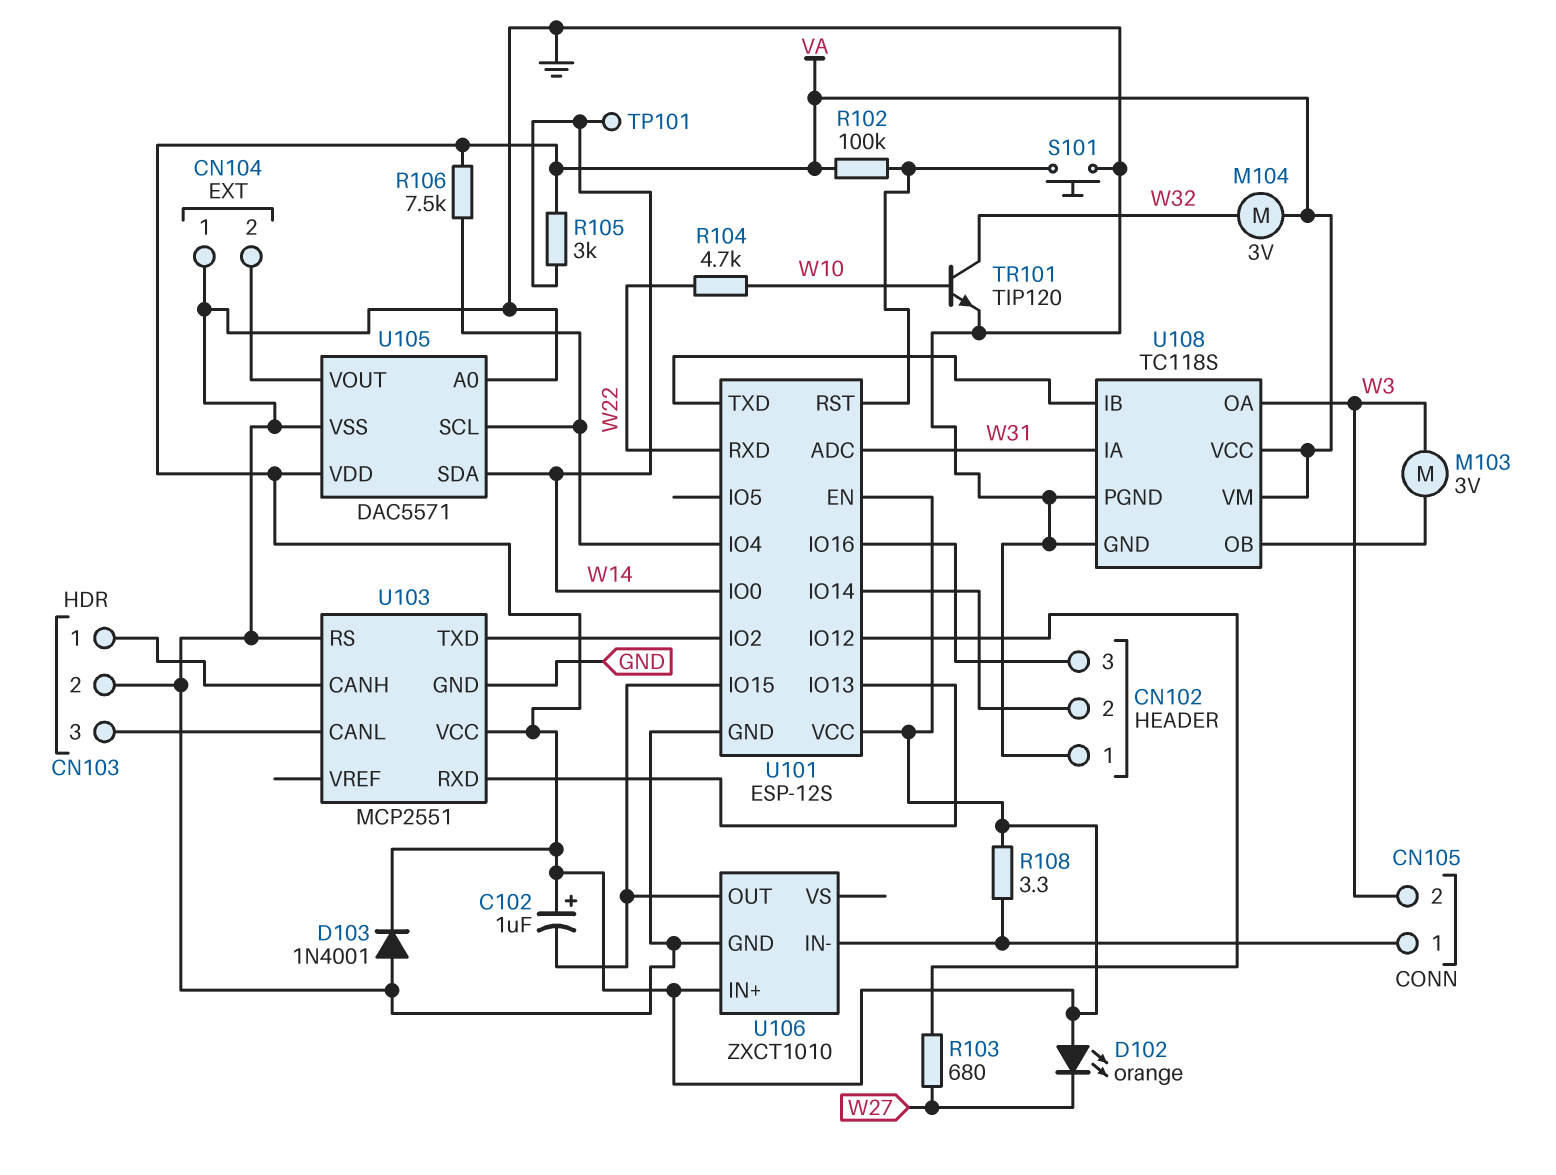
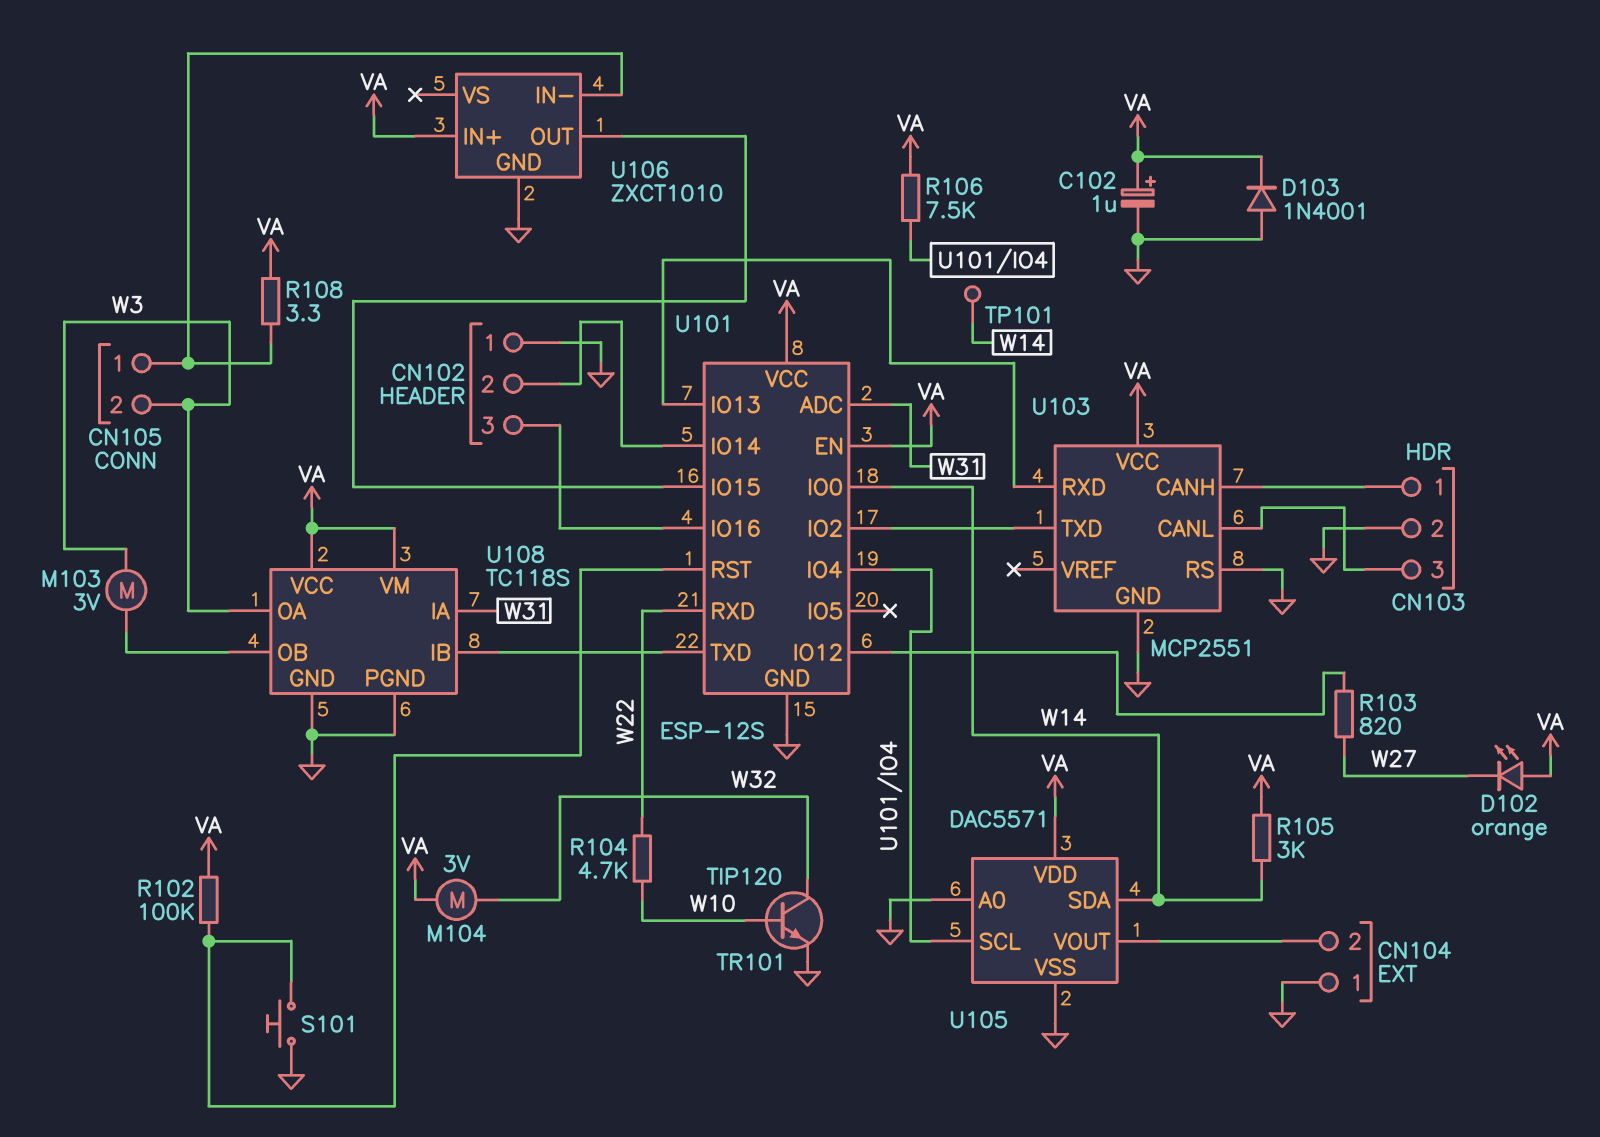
C102: 1uF (plus VA, minus U101/IO15) -> 1uF (plus VA, minus GND)
R103: 680 (U101/IO12, W27) -> 820 (U101/IO12, W27)

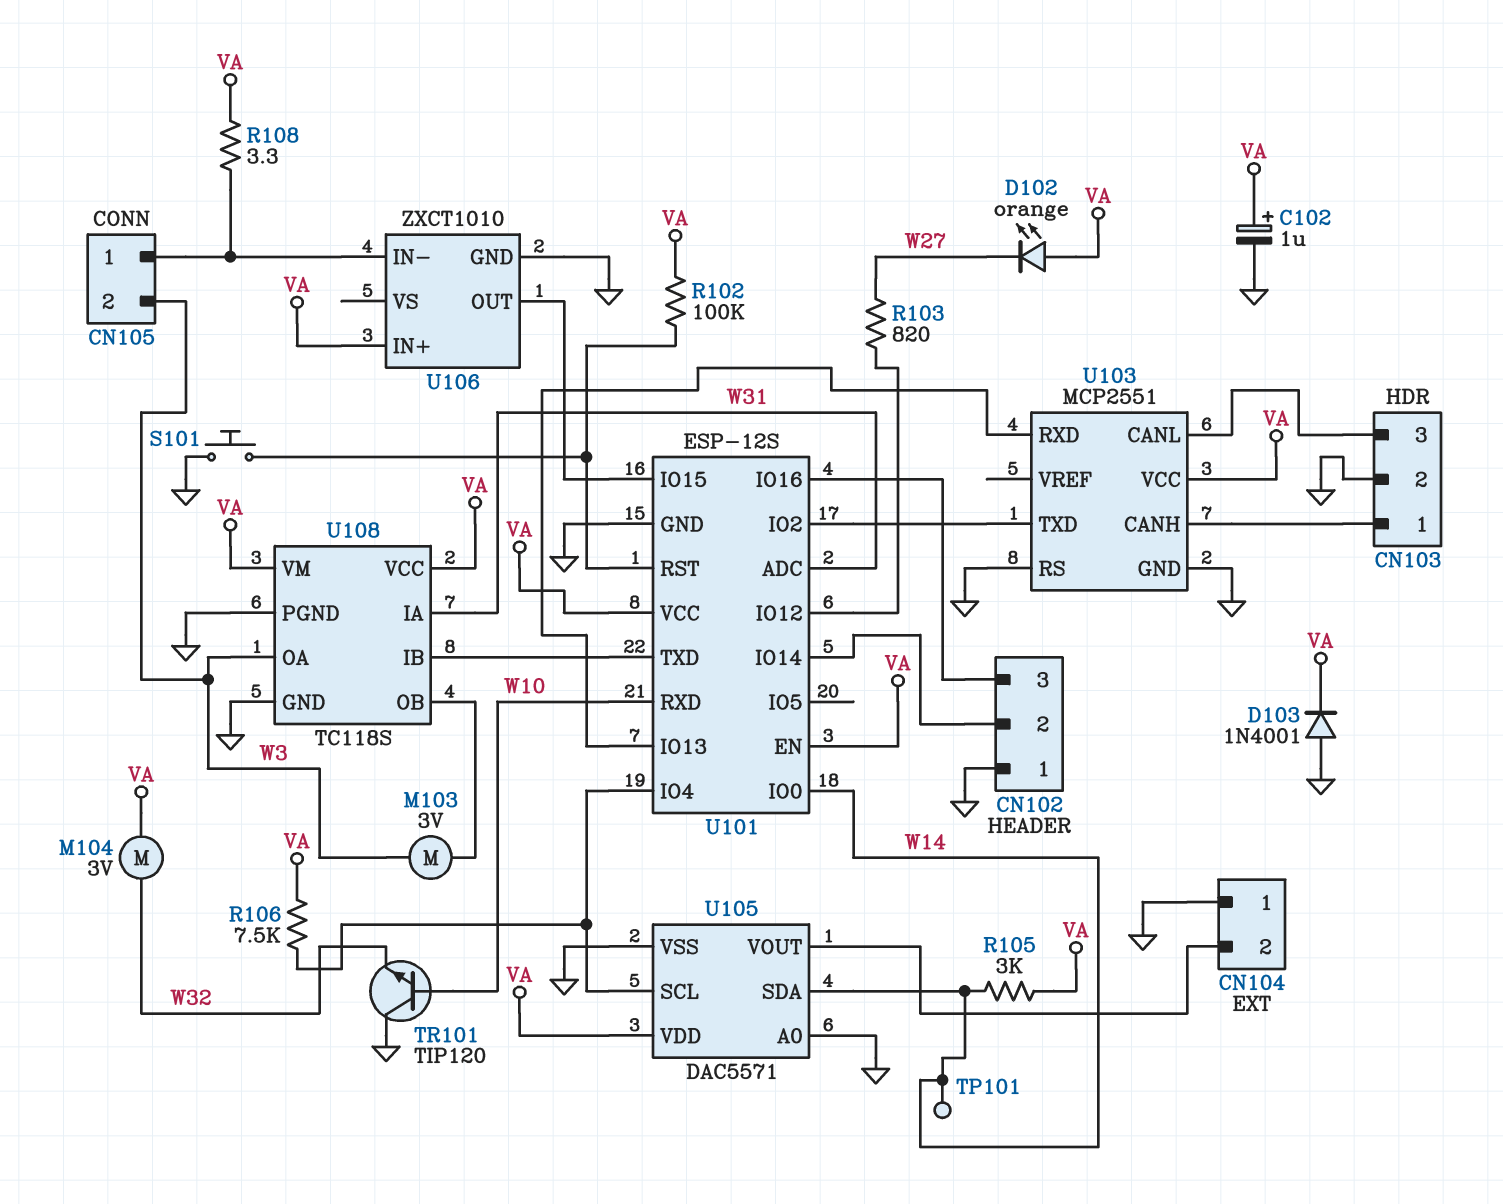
R104: 4.7k (W10, W22) -> none
TR101: NPN TIP120 (B W10, C W32, E GND) -> NPN TIP120 (B W10, C GND, E W32)
U101 pin RXD: W22 -> W10

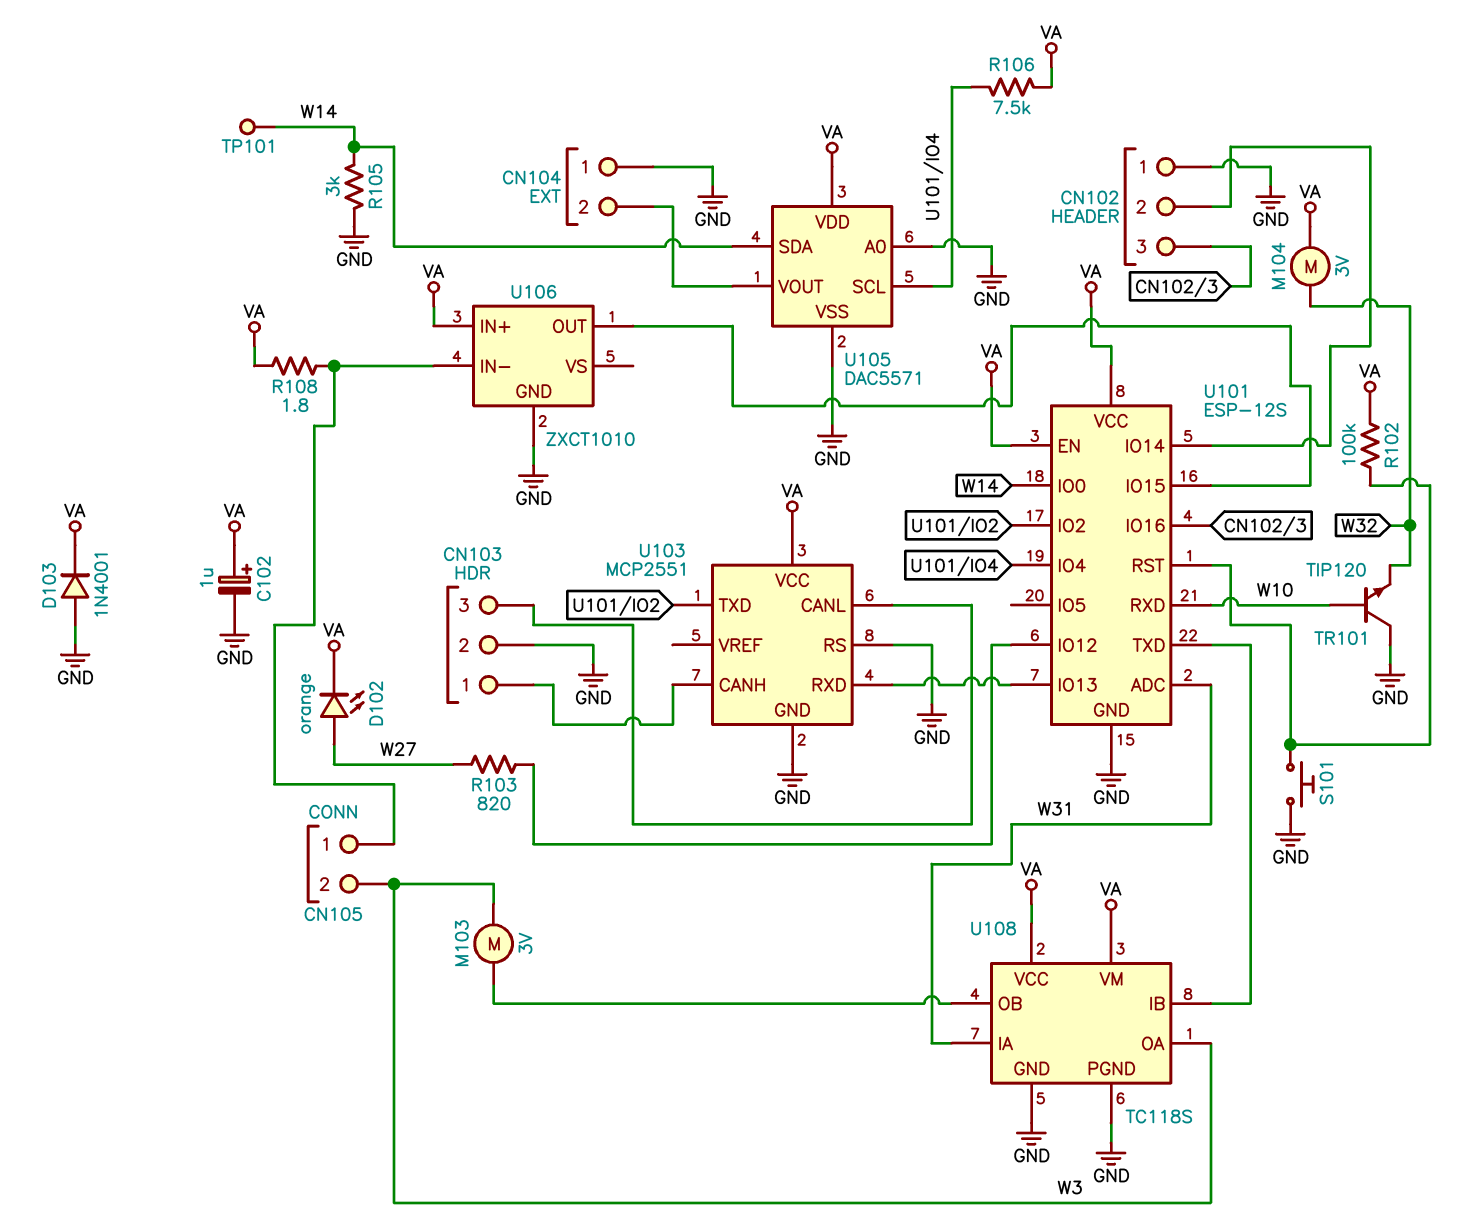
D102: LED orange (A VA, K W27) -> LED orange (A W27, K VA)
R105: 3k (VA, W14) -> 3k (GND, W14)
R108: 3.3 (CN105/1, VA) -> 1.8 (CN105/1, VA)

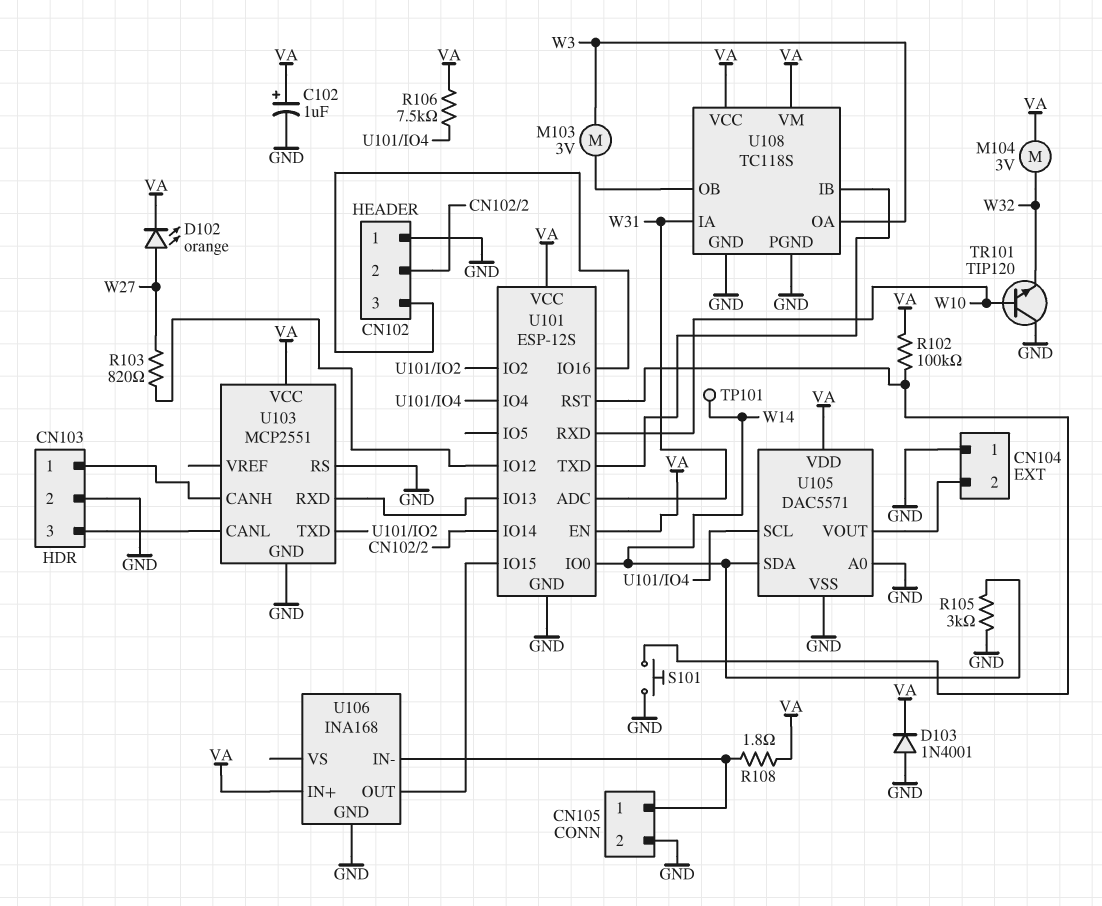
CN105 pin 2: W3 -> GND
U106: ZXCT1010 -> INA168

